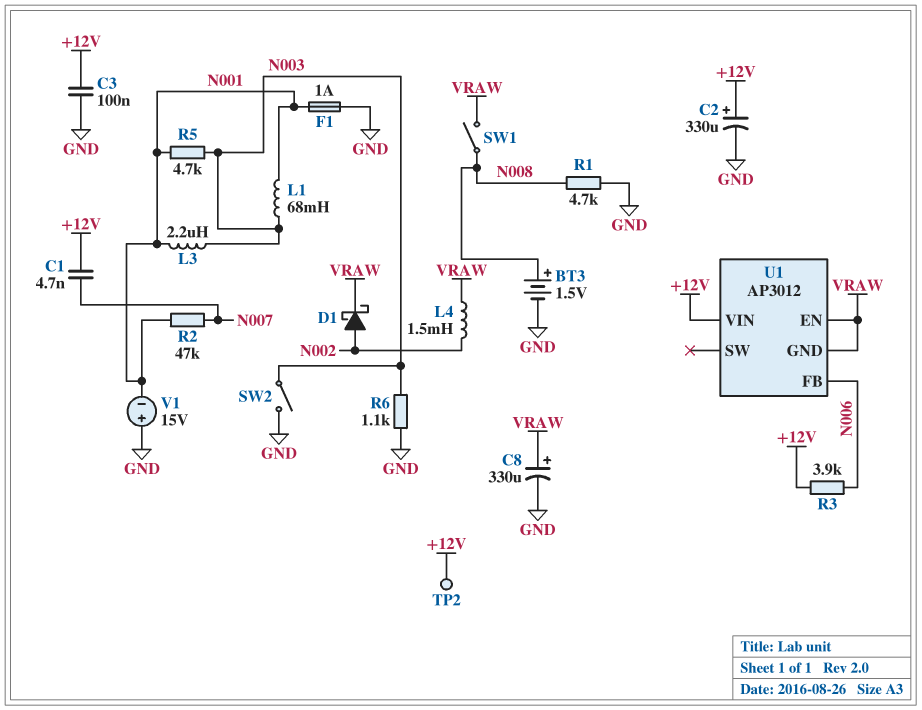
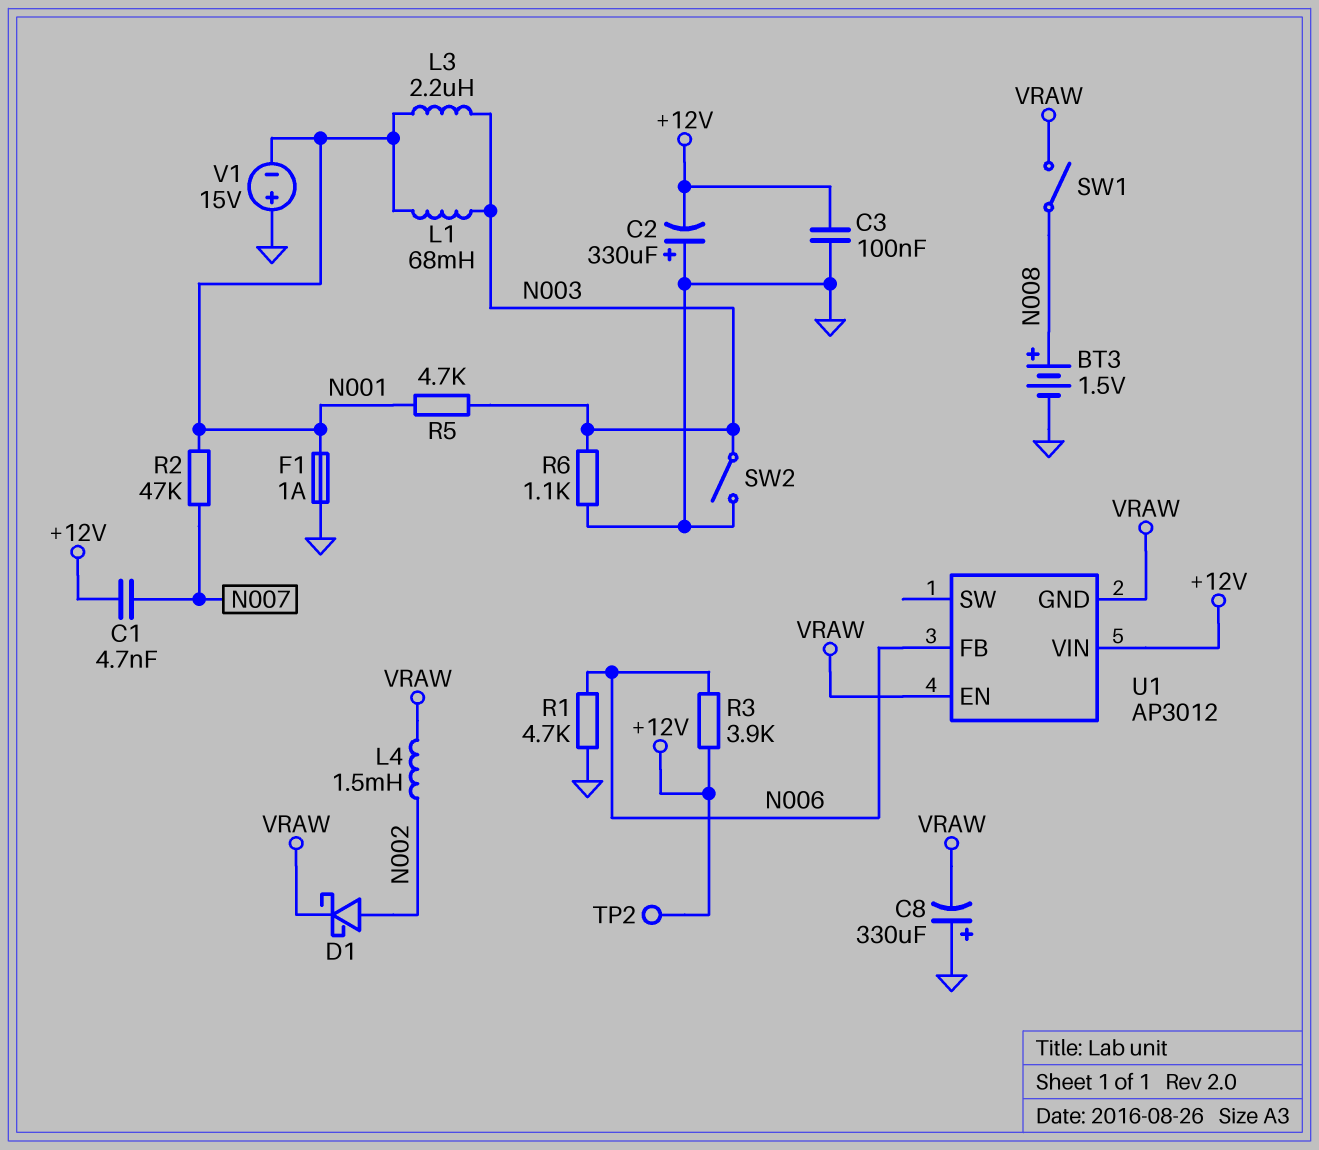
C2: 330uF (plus +12V, minus GND) -> 330uF (plus GND, minus +12V)
C8: 330uF (plus VRAW, minus GND) -> 330uF (plus GND, minus VRAW)
R1: 4.7k (GND, N008) -> 4.7k (GND, N006)

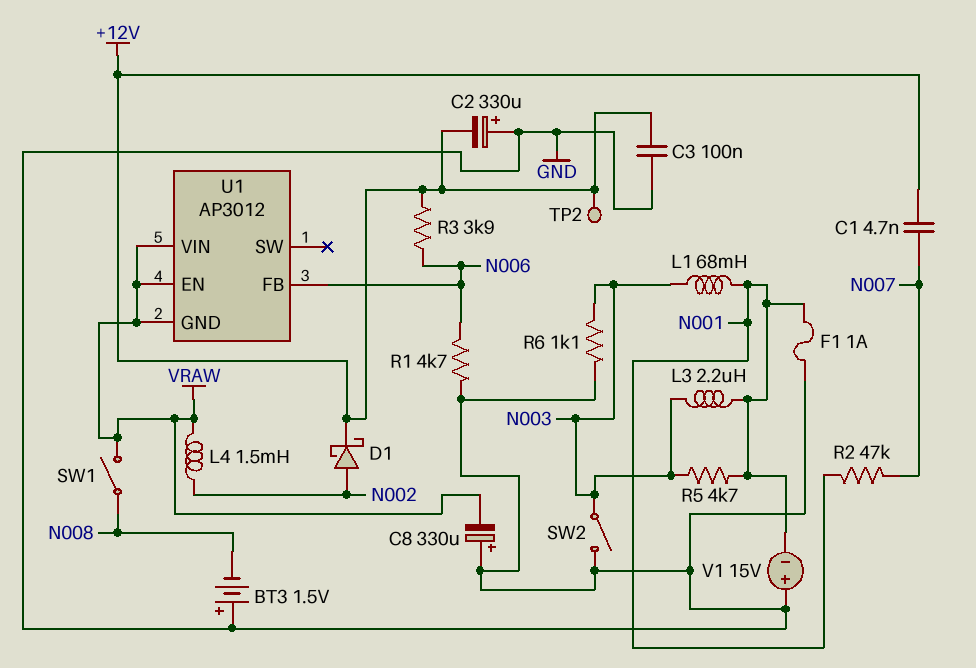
BT3: 1.5V (plus N008, minus GND) -> 1.5V (plus GND, minus N008)
D1: schottky (A N002, K VRAW) -> schottky (A N002, K +12V)
U1 pin VIN: +12V -> VRAW

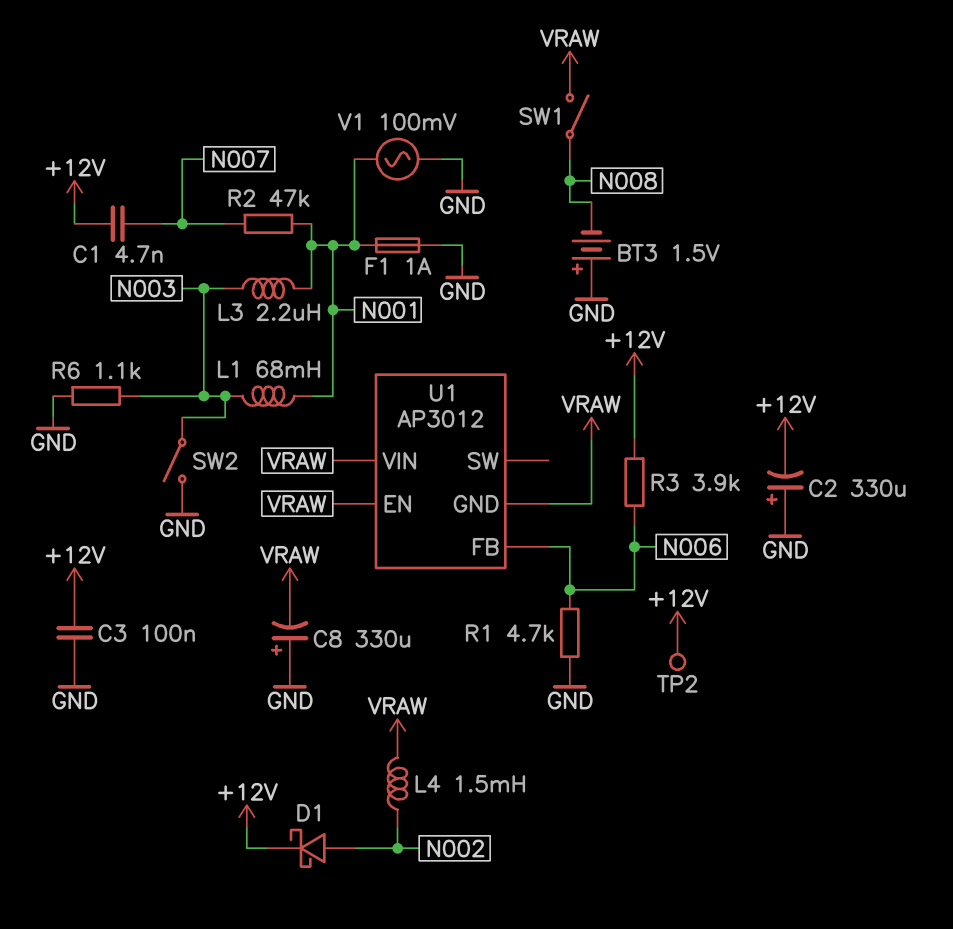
R5: 4.7k (N001, N003) -> none
V1: 15V (plus GND, minus N001) -> AC 100mV (GND, N001)

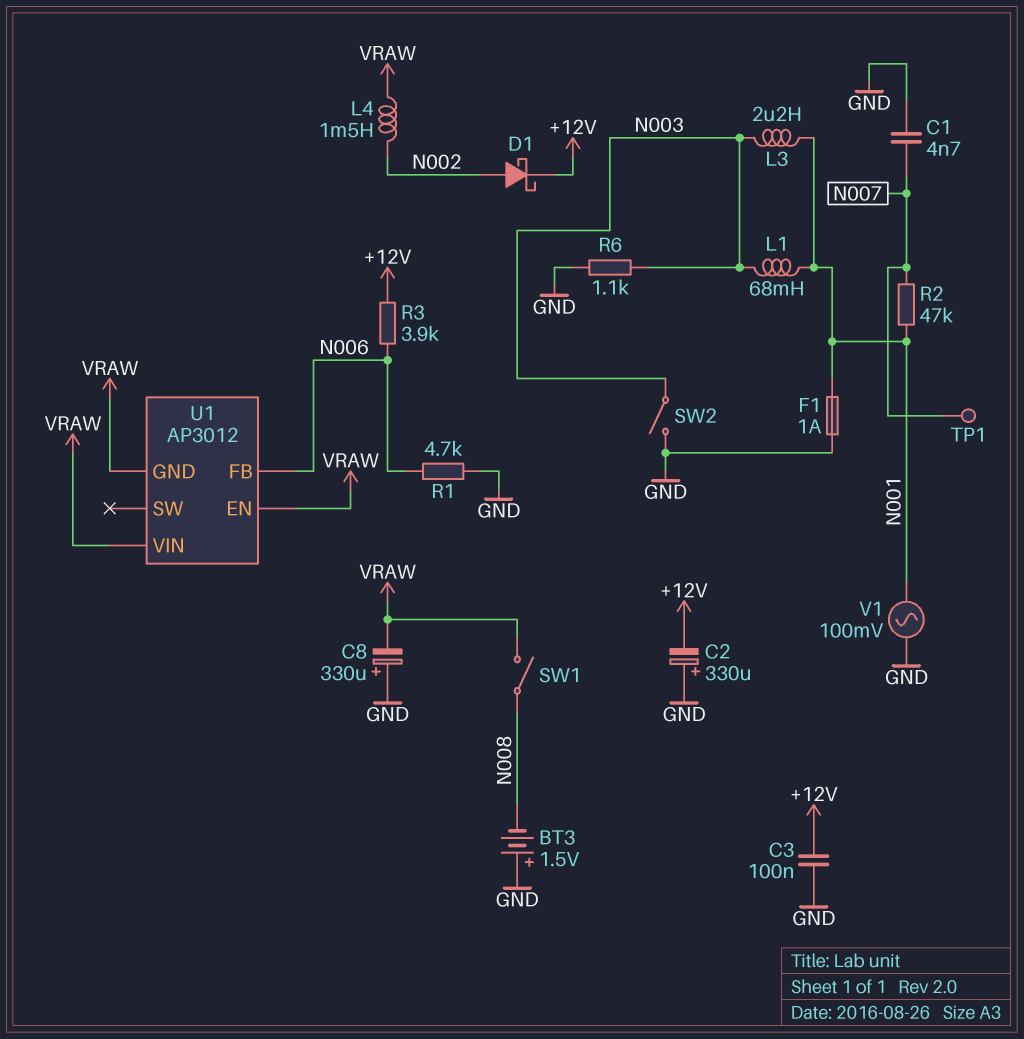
C1: 4.7nF (+12V, N007) -> 4.7nF (GND, N007)
TP1: none -> test point (N007)
TP2: test point (+12V) -> none

